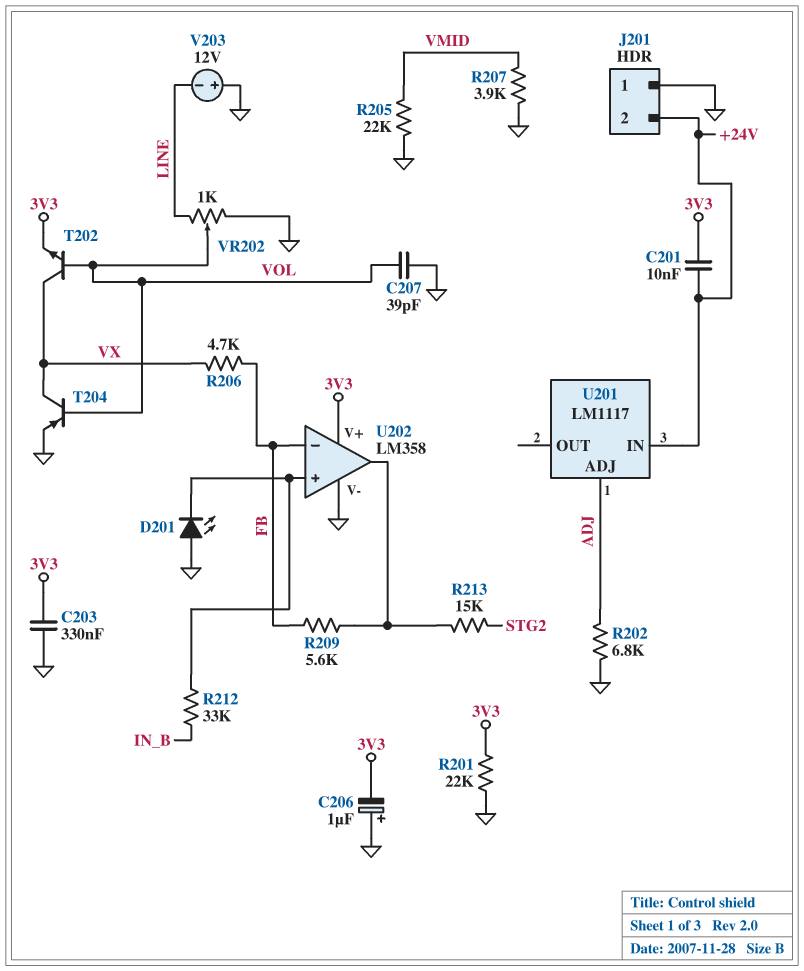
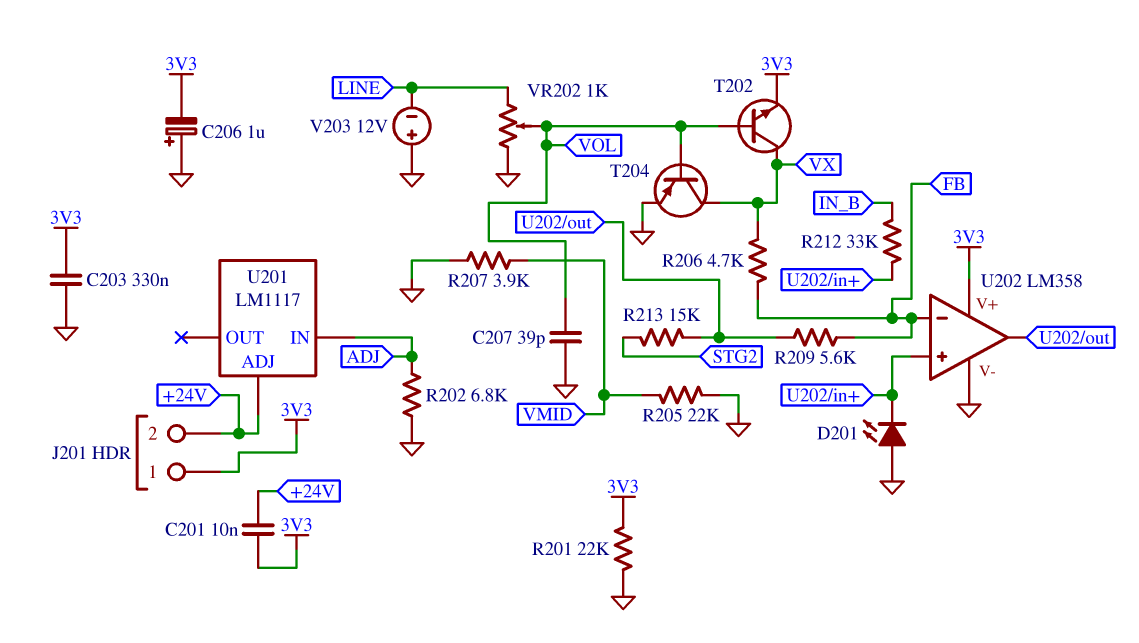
J201 pin 1: GND -> 3V3
U201 pin ADJ: ADJ -> +24V
U201 pin IN: +24V -> ADJ

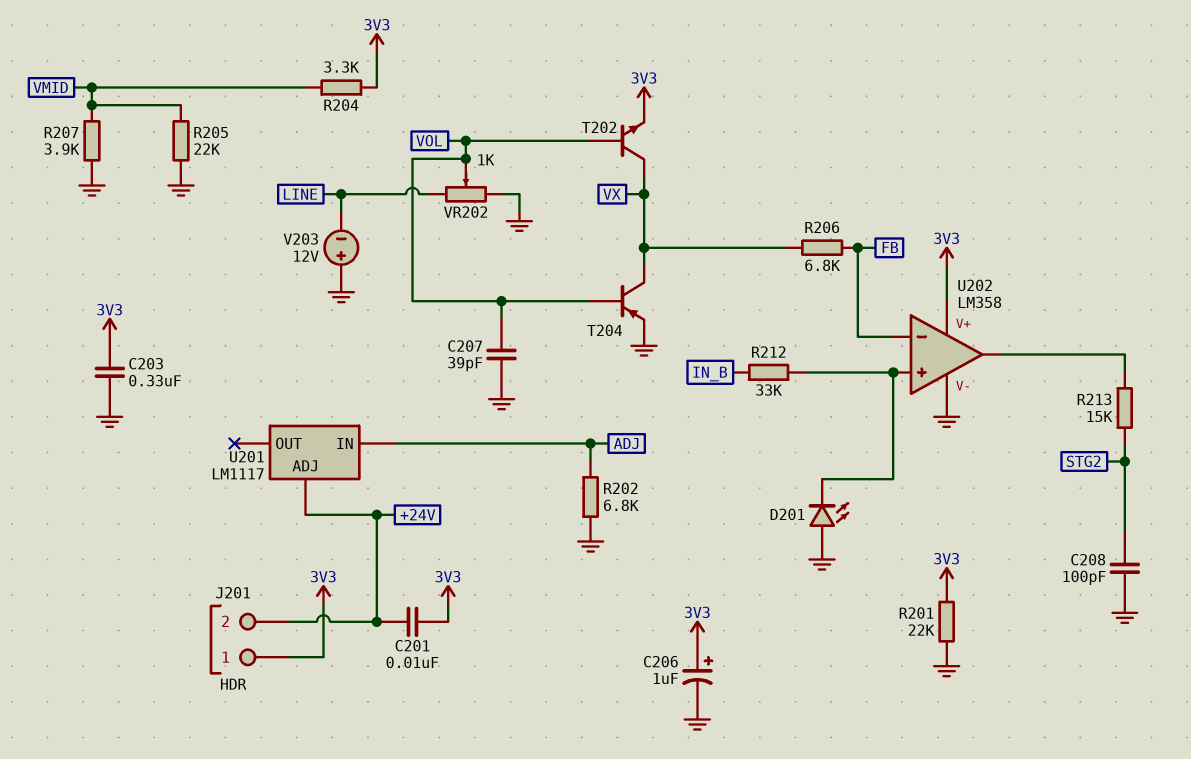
C206: 1uF (plus GND, minus 3V3) -> 1uF (plus 3V3, minus GND)
C208: none -> 100pF (GND, STG2)
R204: none -> 3.3k (3V3, VMID)
R206: 4.7k (FB, VX) -> 6.8k (FB, VX)
R209: 5.6k (FB, U202/out) -> none

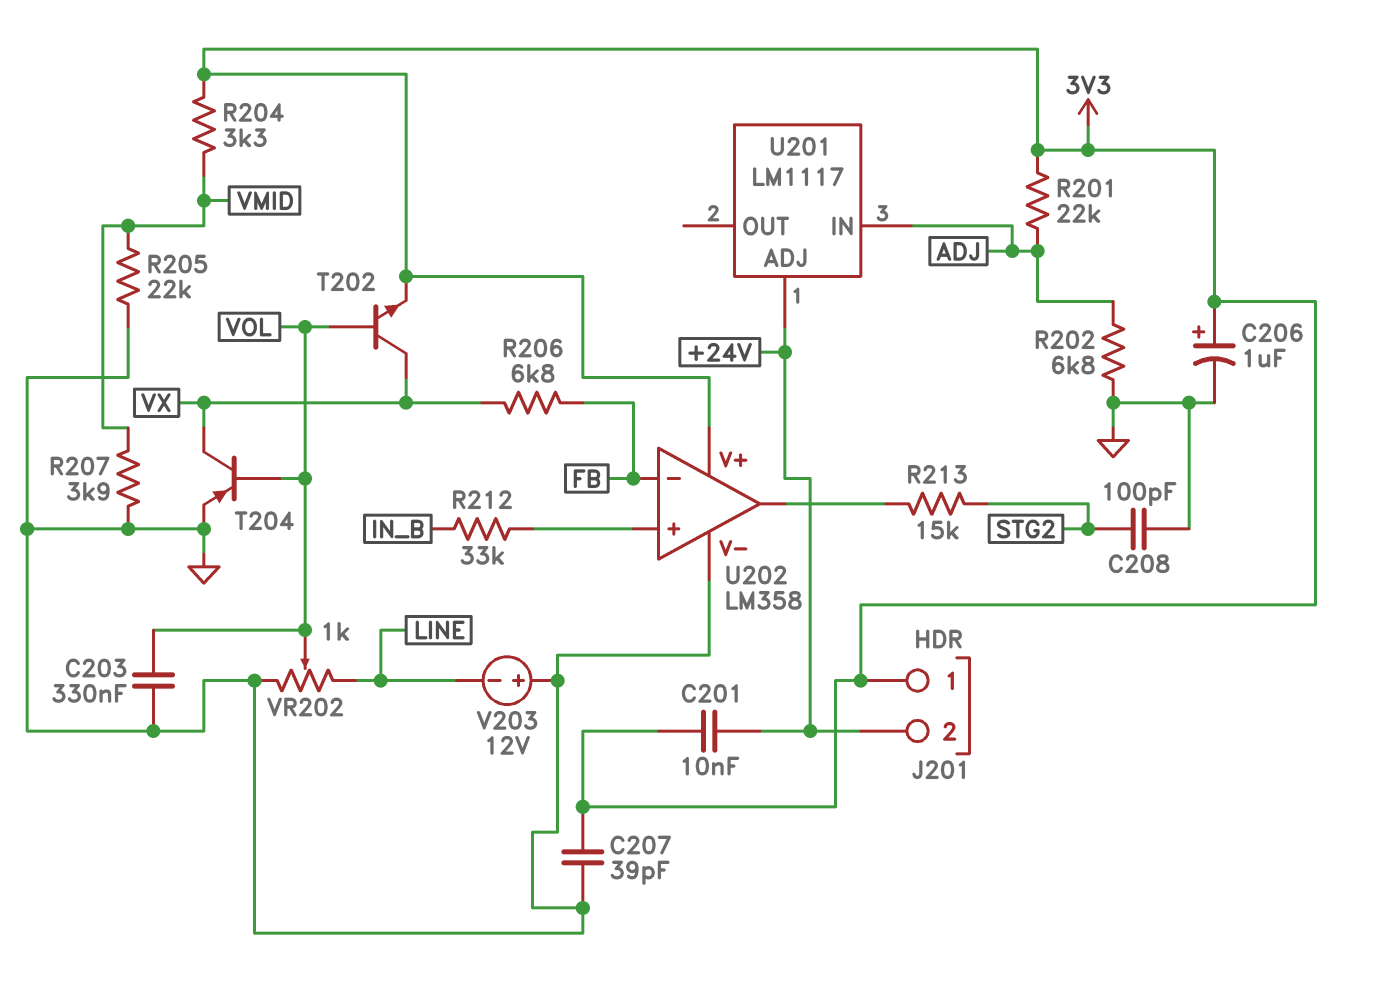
C203: 330nF (3V3, GND) -> 330nF (GND, VOL)
C207: 39pF (GND, VOL) -> 39pF (3V3, GND)
D201: LED (A GND, K U202/in+) -> none
R201: 22k (3V3, GND) -> 22k (3V3, ADJ)

